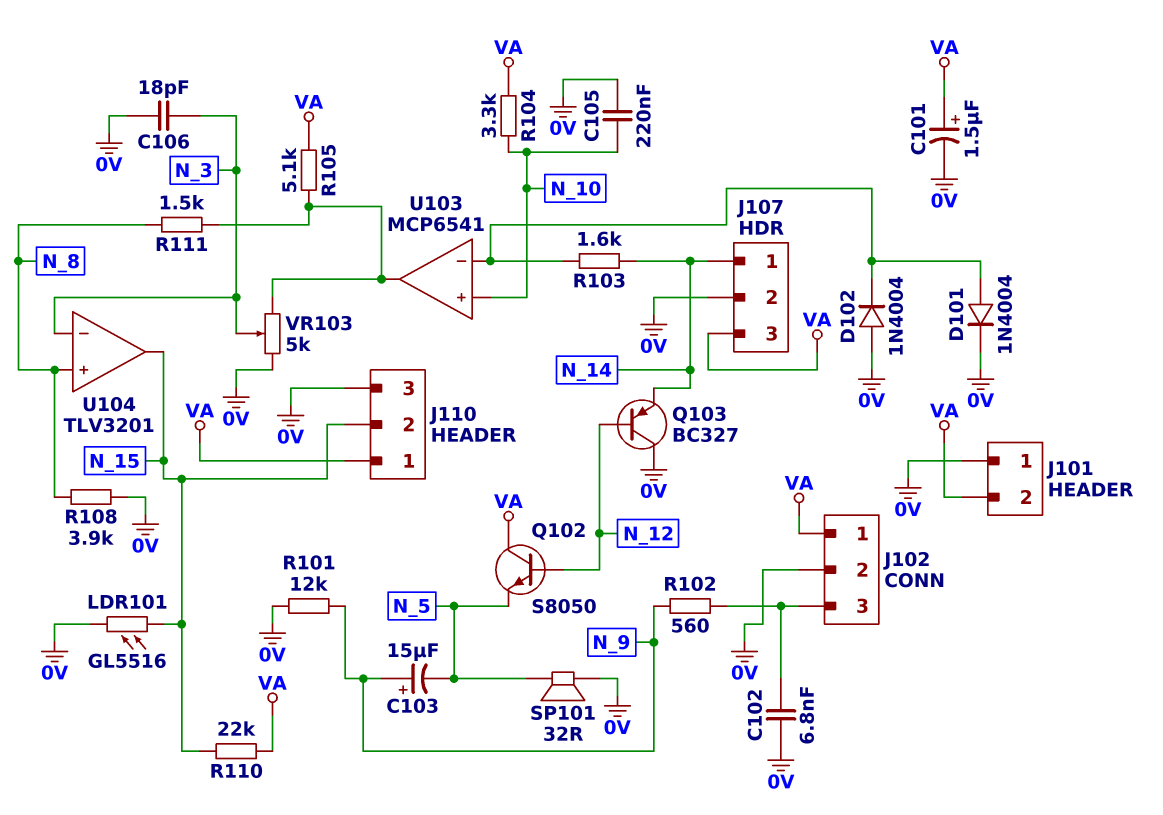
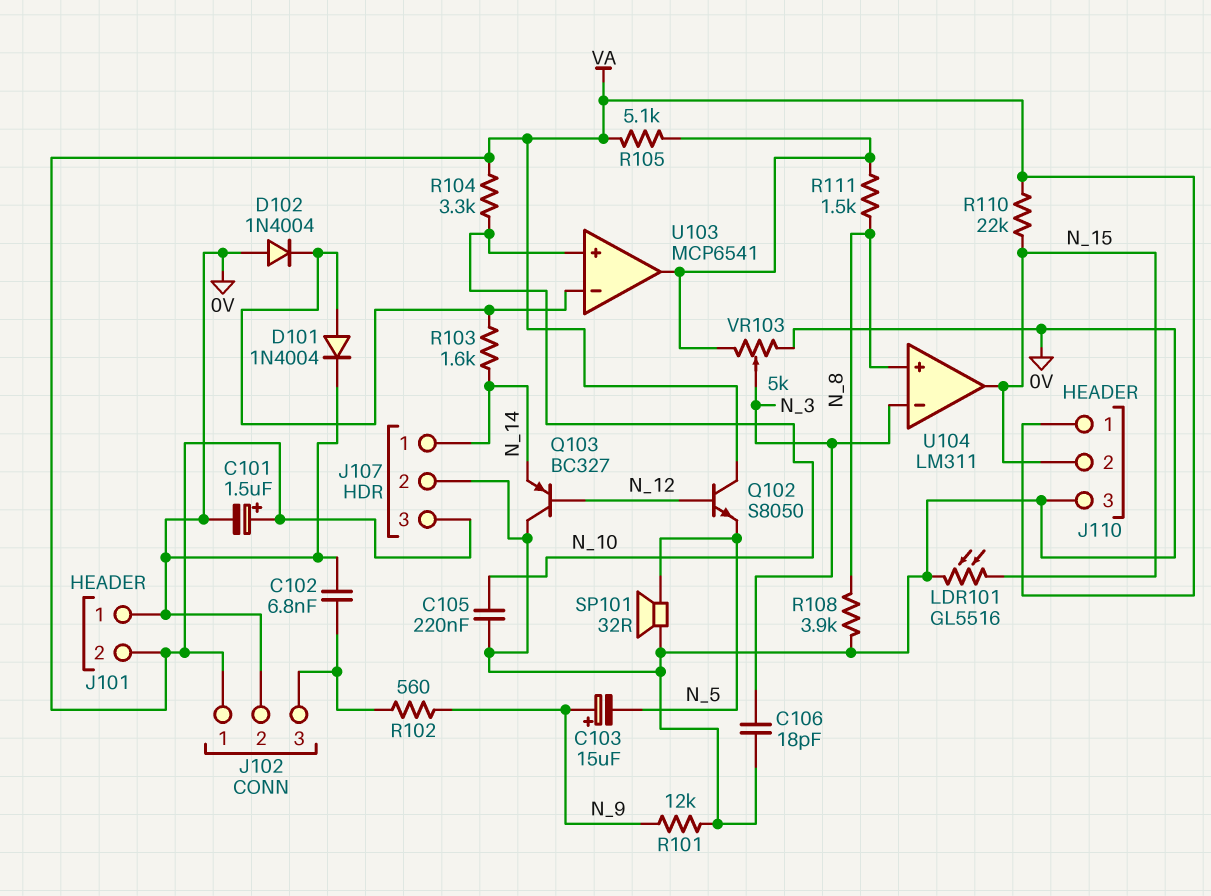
U104: TLV3201 -> LM311

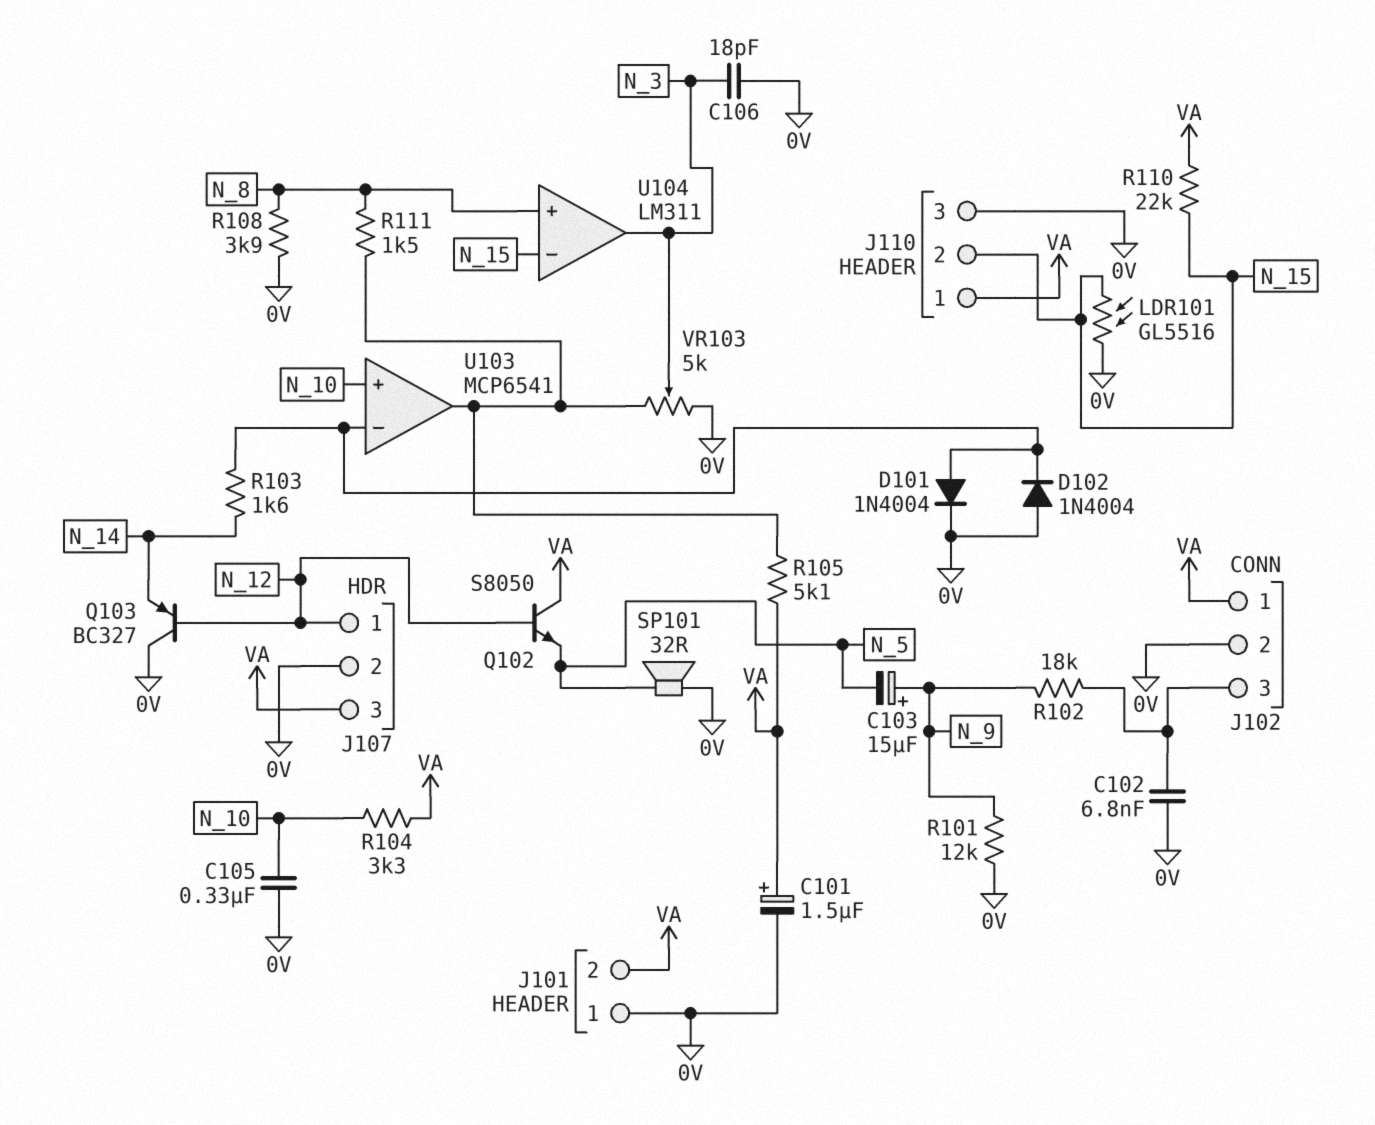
C105: 220nF (0V, N_10) -> 330nF (0V, N_10)
J107 pin 1: N_14 -> N_12
R102: 560 (J102/3, N_9) -> 18k (J102/3, N_9)
U104 pin in-: N_3 -> N_15
U104 pin out: N_15 -> N_3

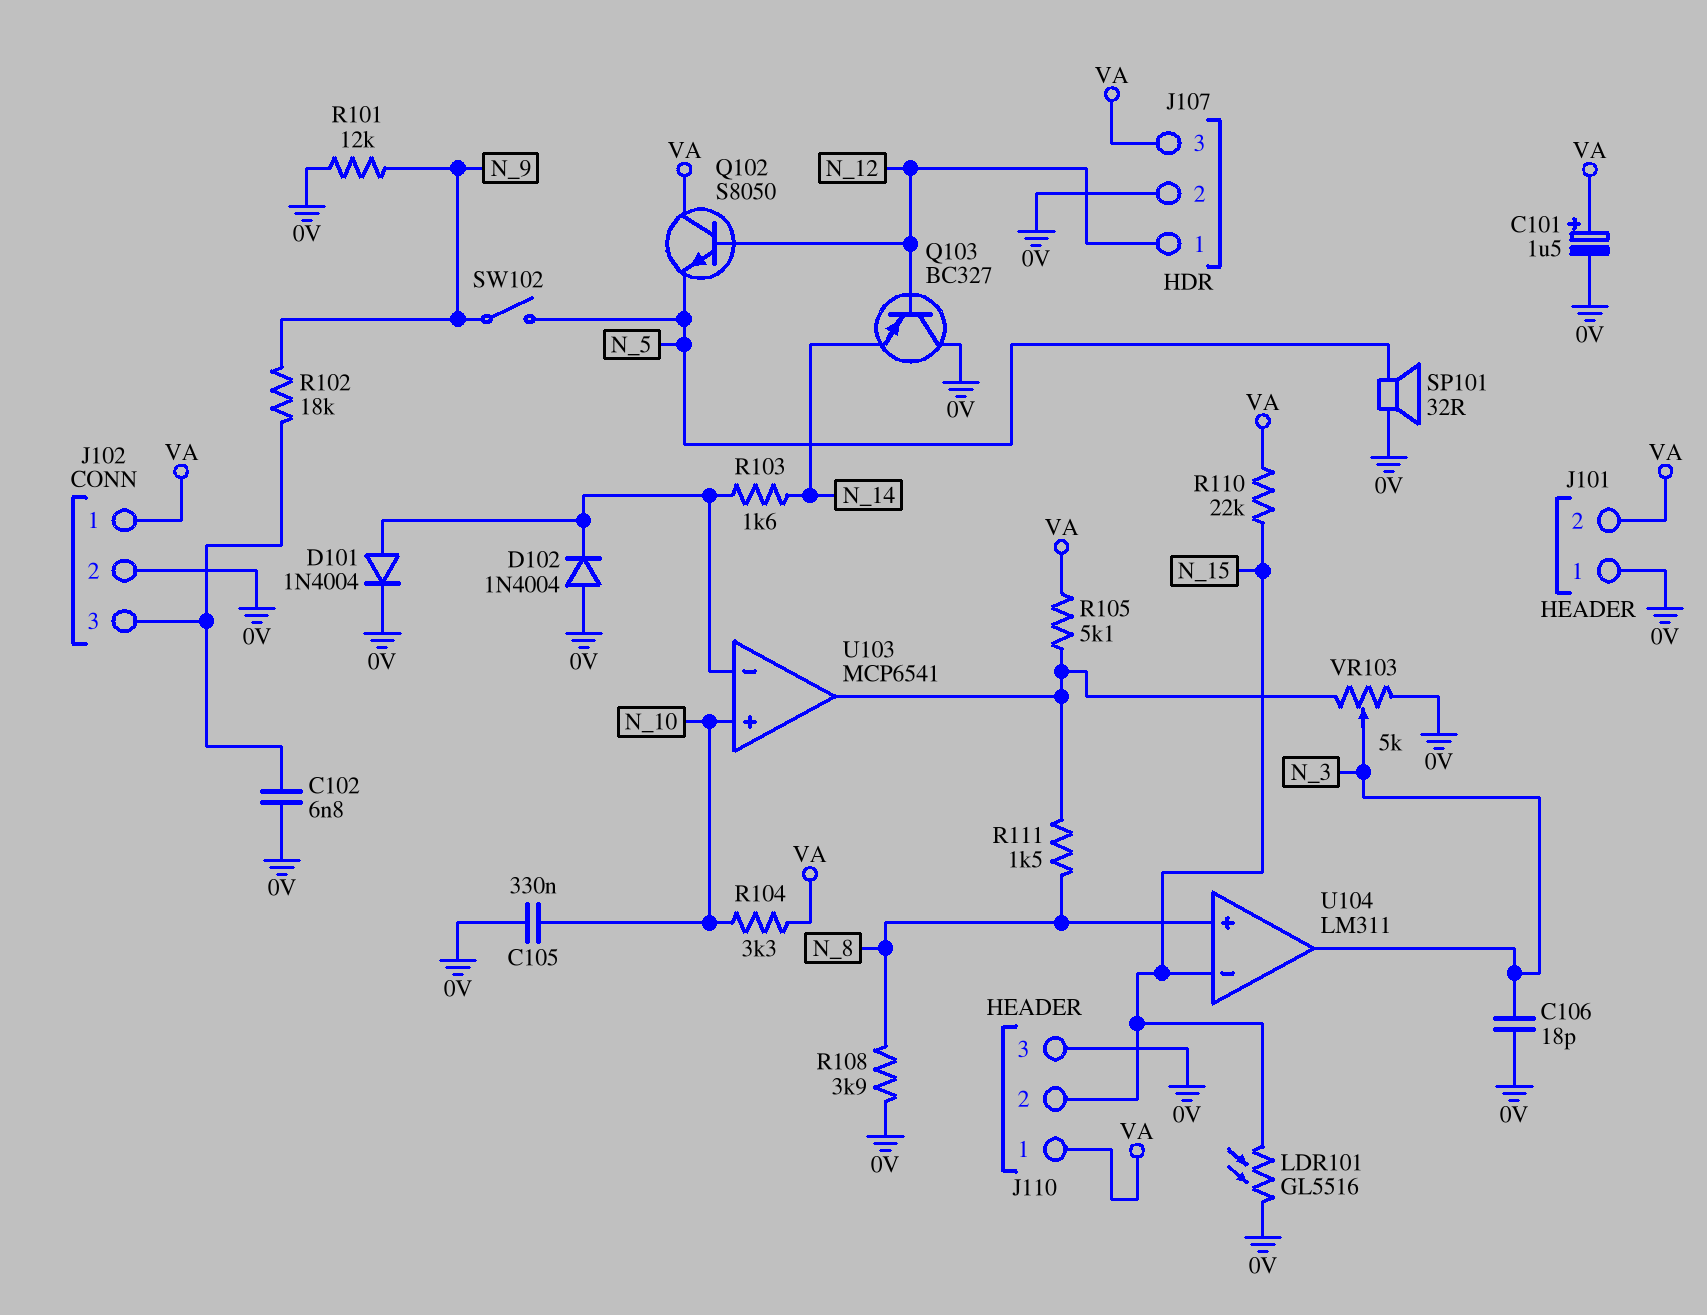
C103: 15uF (plus N_9, minus N_5) -> none
SW102: none -> switch (N_5, N_9)

